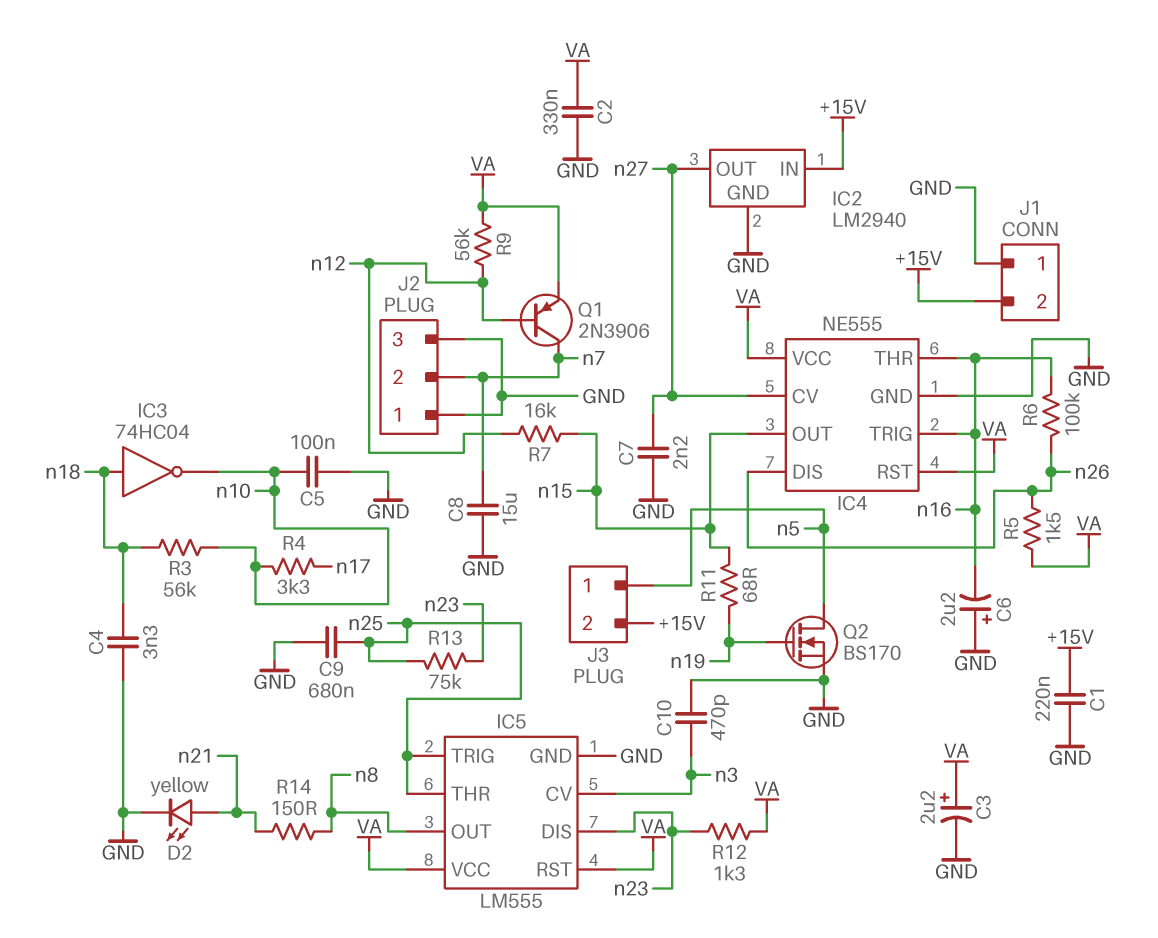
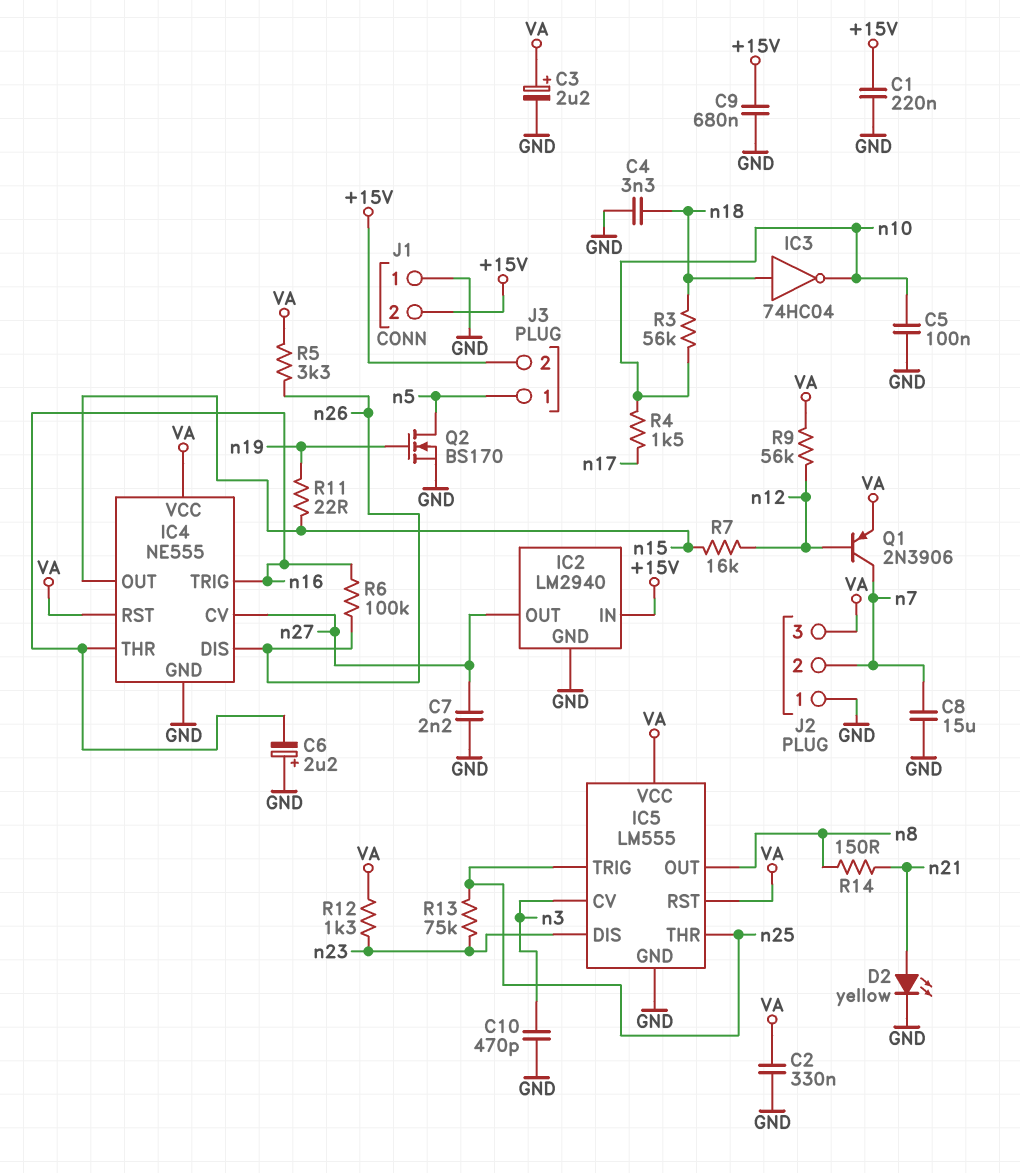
C9: 680nF (GND, n25) -> 680nF (+15V, GND)
J2 pin 3: GND -> VA
R4: 3.3k (n10, n17) -> 1.5k (n10, n17)
R5: 1.5k (VA, n26) -> 3.3k (VA, n26)
R11: 68 (n15, n19) -> 22 (n15, n19)

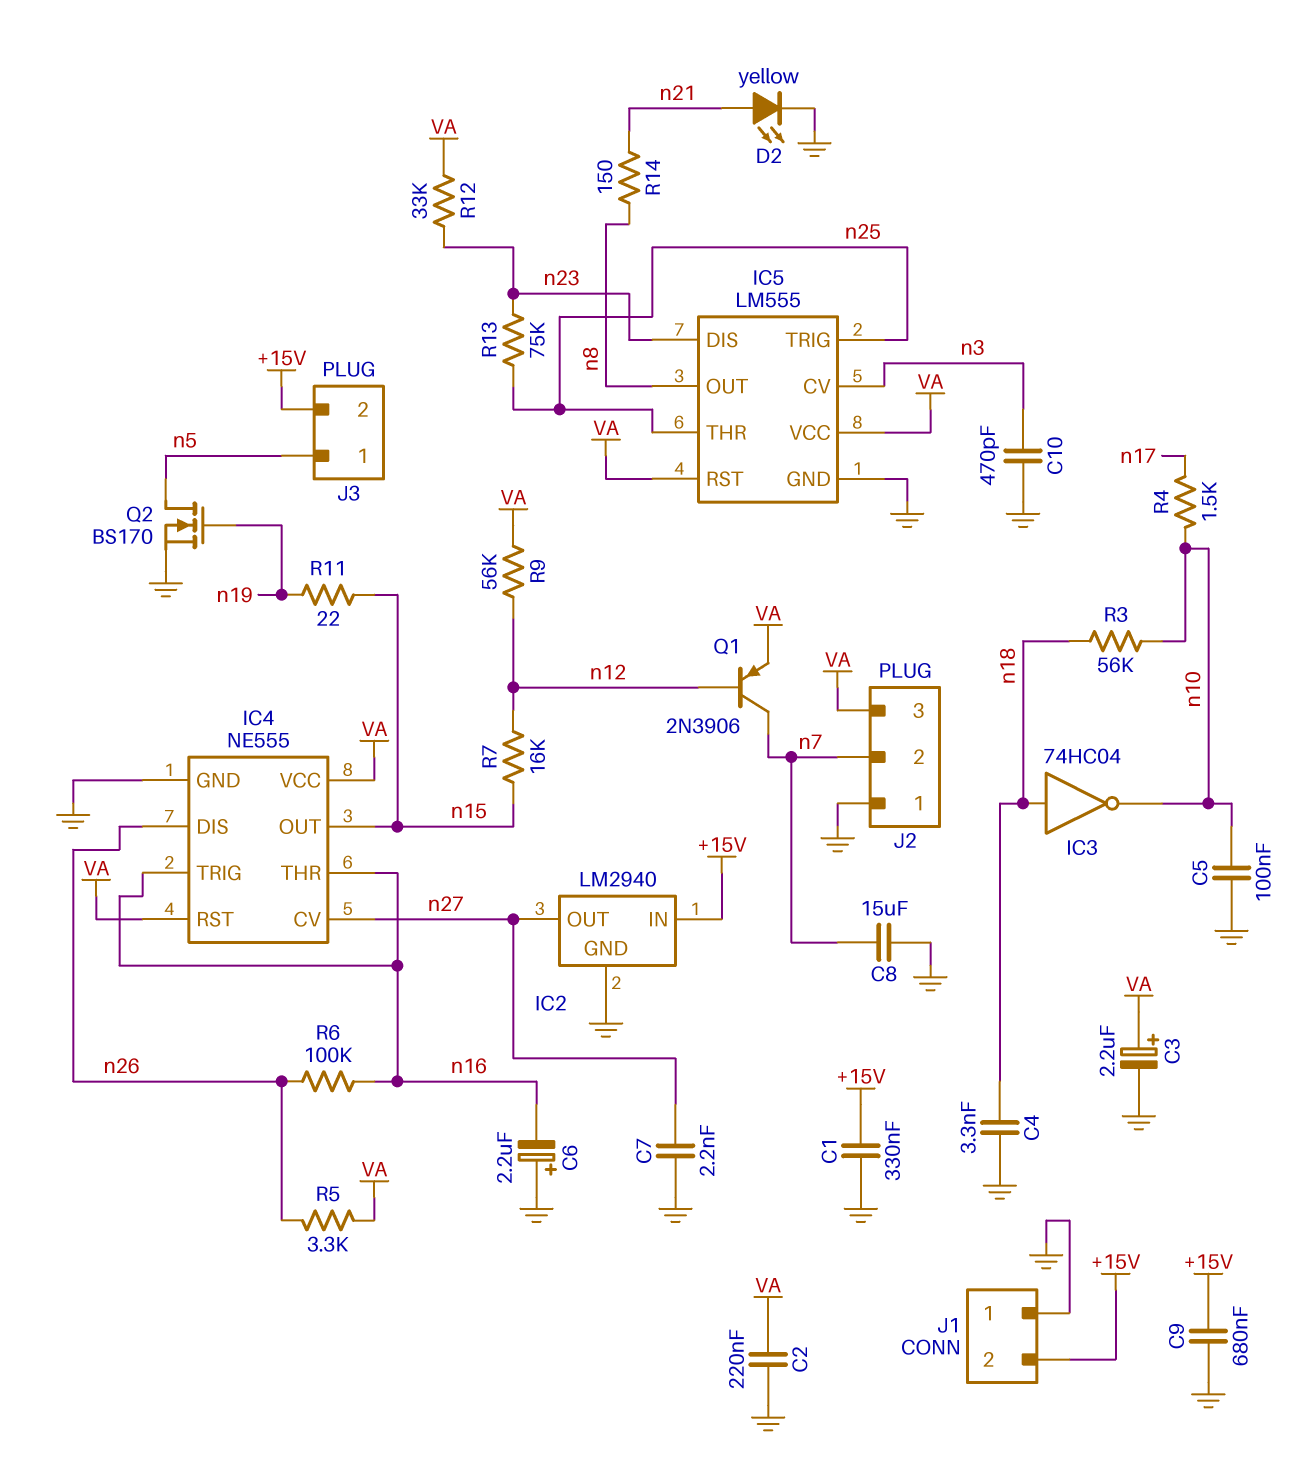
C1: 220nF (+15V, GND) -> 330nF (+15V, GND)
C2: 330nF (GND, VA) -> 220nF (GND, VA)
R12: 1.3k (VA, n23) -> 33k (VA, n23)

